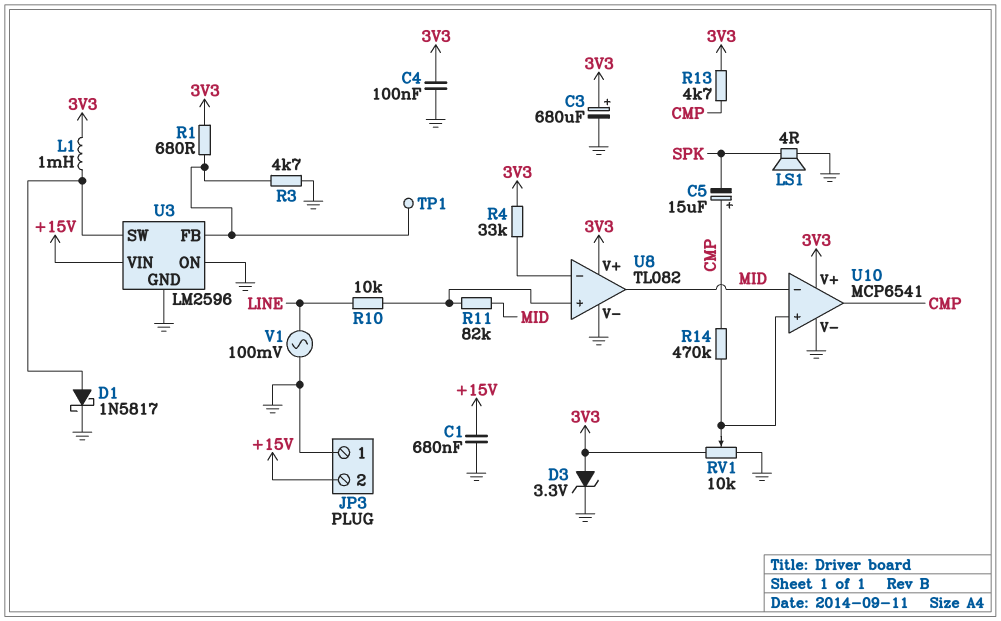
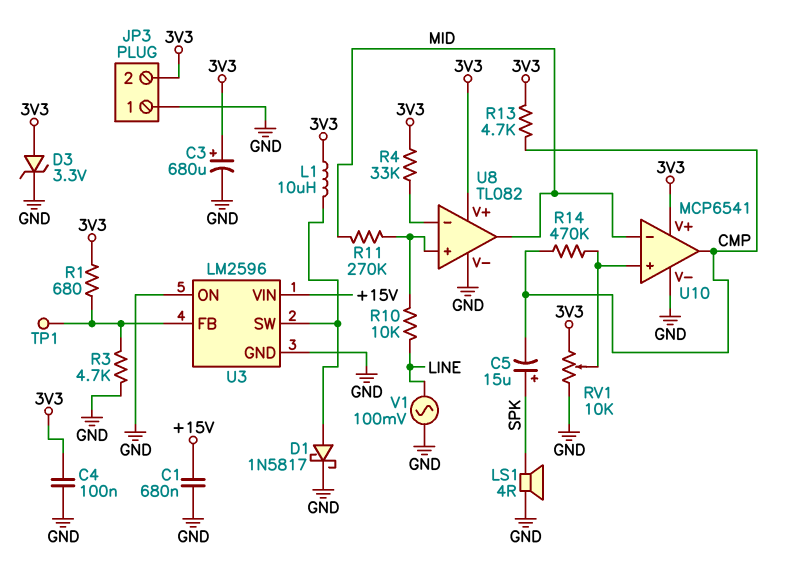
C5: 15uF (plus CMP, minus SPK) -> 15uF (plus SPK, minus CMP)
JP3 pin 2: +15V -> 3V3
L1: 1mH (3V3, U3/SW) -> 10uH (3V3, U3/SW)
R11: 82k (MID, U8/in+) -> 270k (MID, U8/in+)

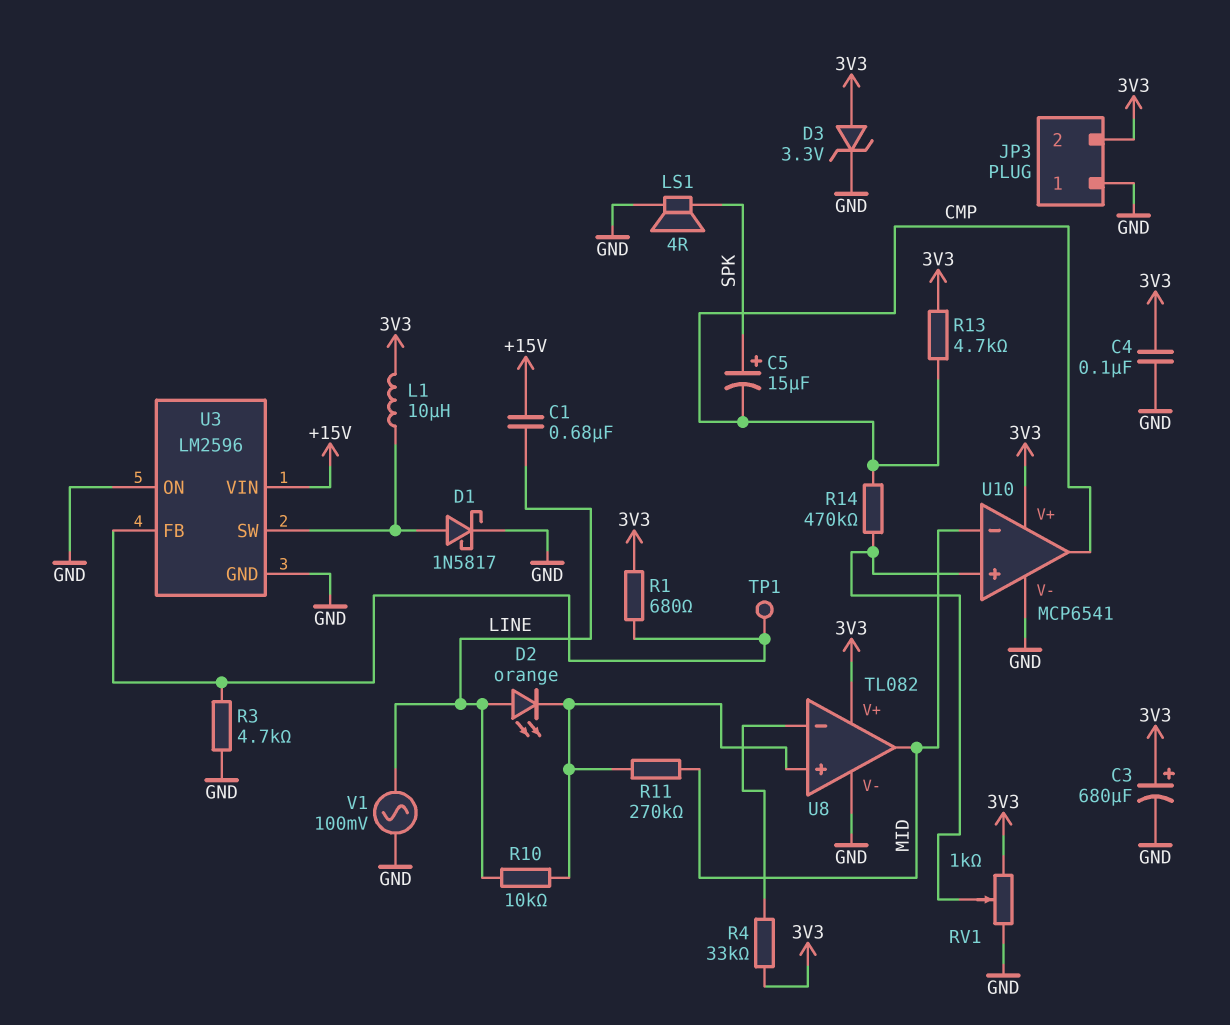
C1: 680nF (+15V, GND) -> 680nF (+15V, LINE)
D2: none -> LED orange (A LINE, K U8/in+)
RV1: 10k (3V3, GND, wiper U10/in+) -> 1k (3V3, GND, wiper U10/in+)

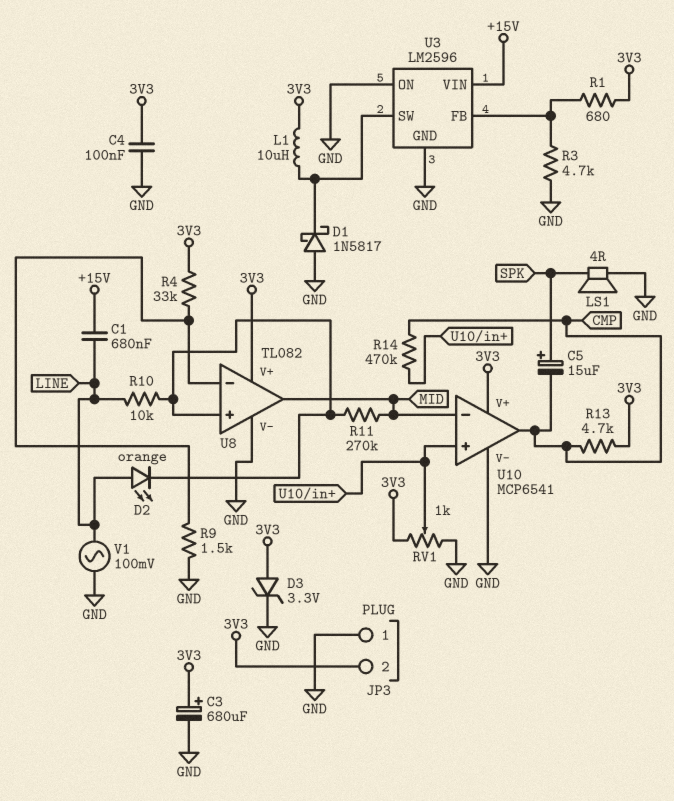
D1: schottky 1N5817 (A U3/SW, K GND) -> schottky 1N5817 (A GND, K U3/SW)
R9: none -> 1.5k (GND, U8/in-)
TP1: test point (U3/FB) -> none

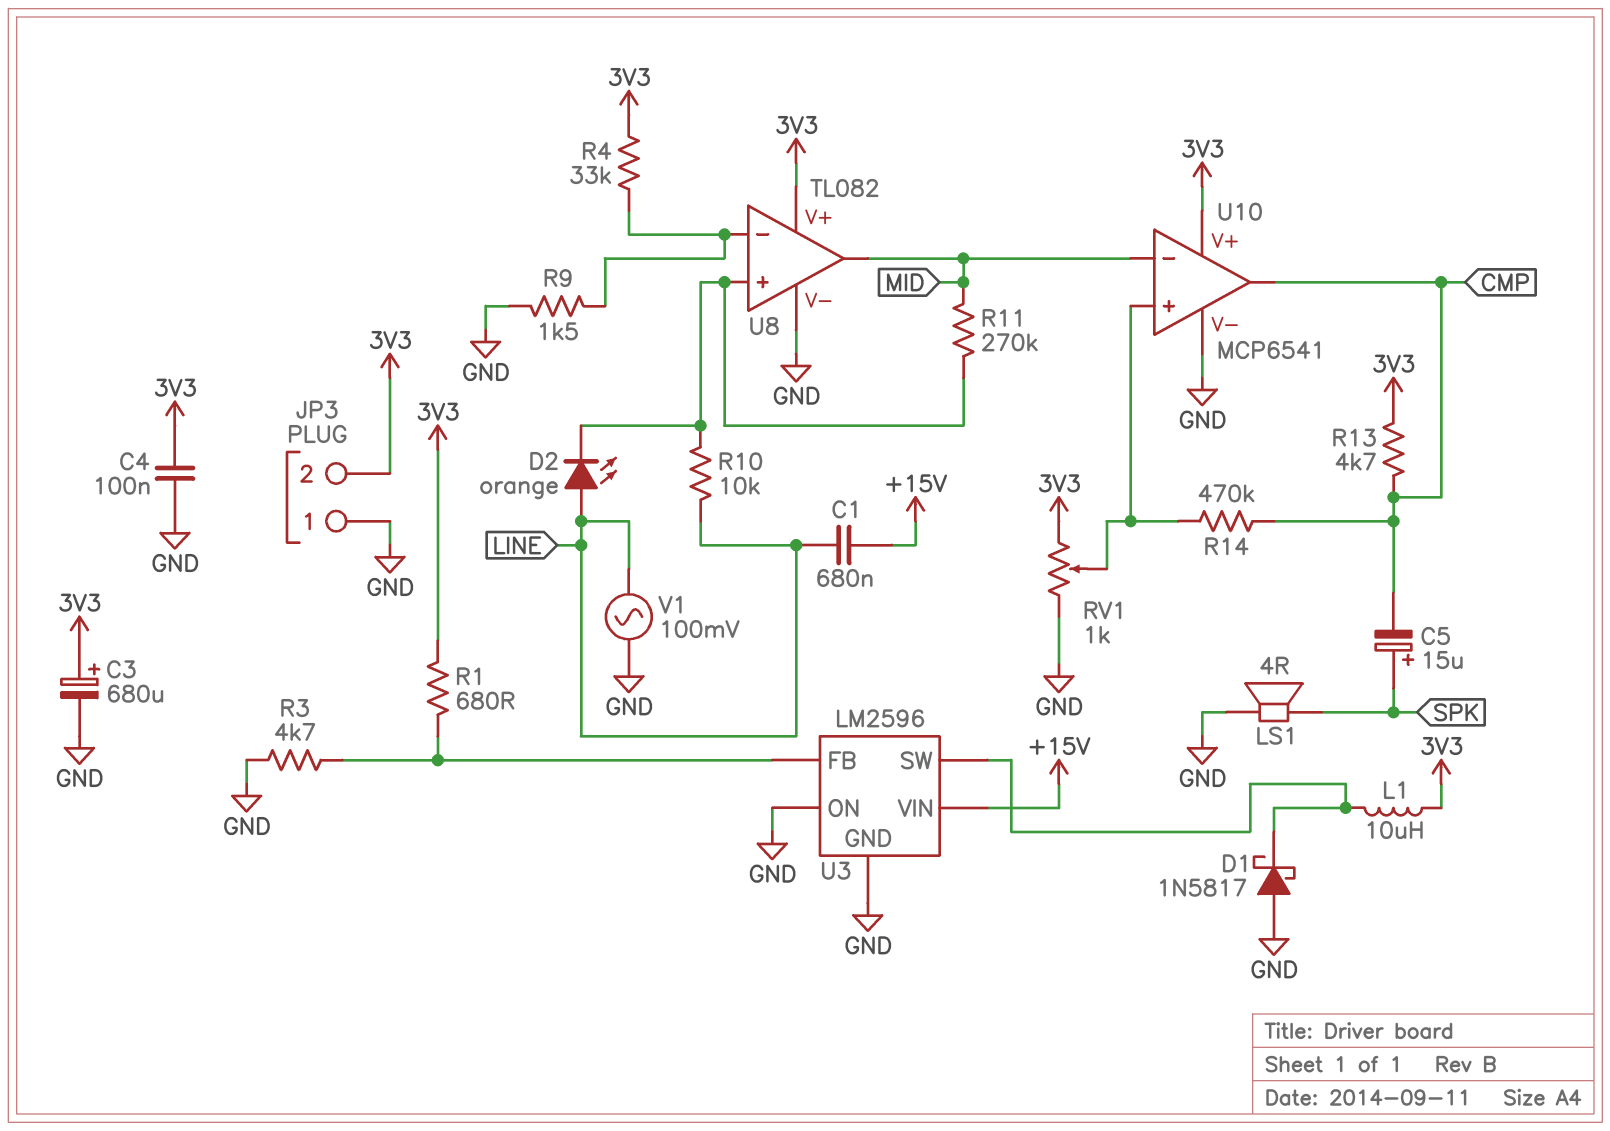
D3: zener 3.3V (A 3V3, K GND) -> none

